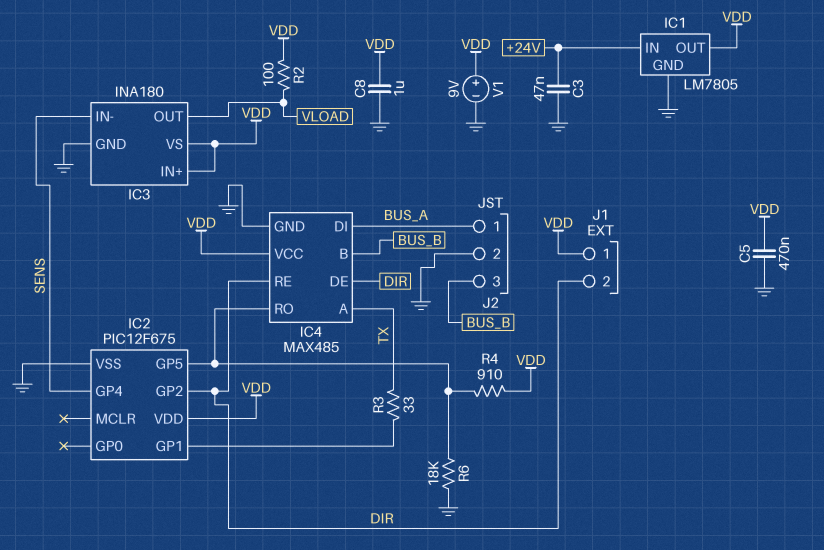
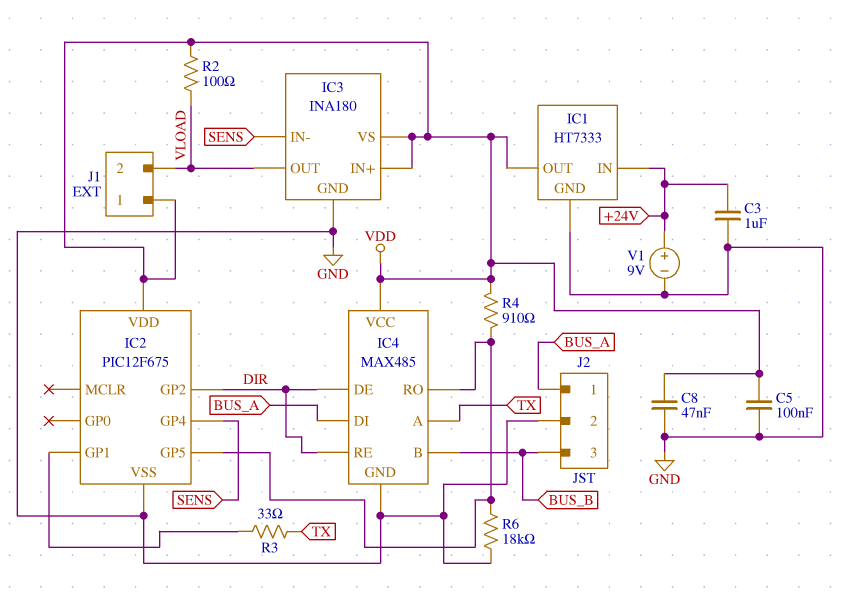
C3: 47nF (+24V, GND) -> 1uF (+24V, GND)
C5: 470nF (GND, VDD) -> 100nF (GND, VDD)
C8: 1uF (GND, VDD) -> 47nF (GND, VDD)
IC1: LM7805 -> HT7333
J1 pin 2: DIR -> VLOAD
V1: 9V (plus VDD, minus GND) -> 9V (plus +24V, minus GND)

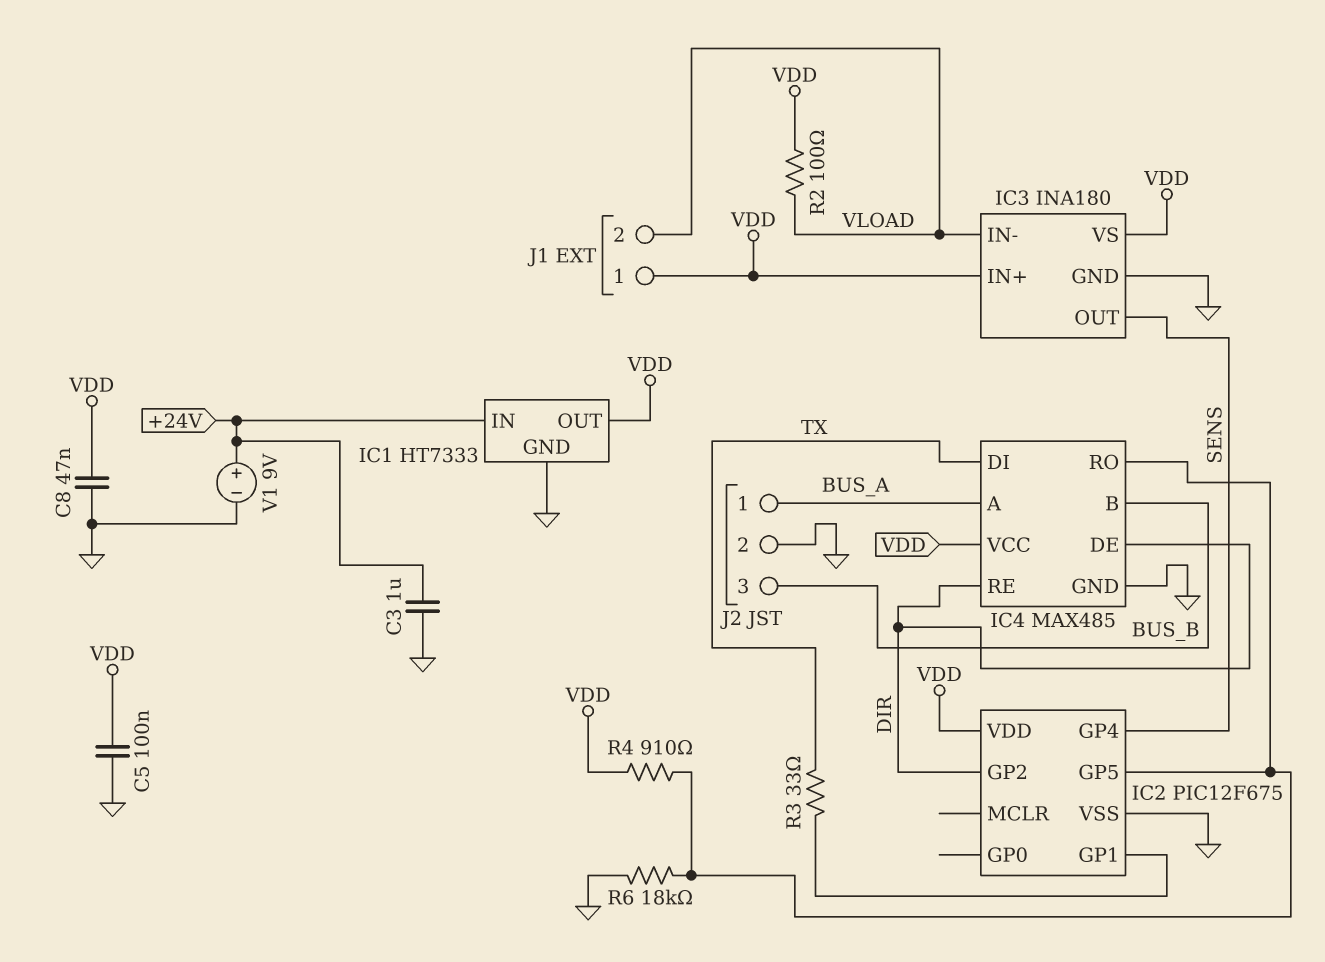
IC3 pin IN-: SENS -> VLOAD
IC3 pin OUT: VLOAD -> SENS
IC4 pin A: TX -> BUS_A
IC4 pin DI: BUS_A -> TX

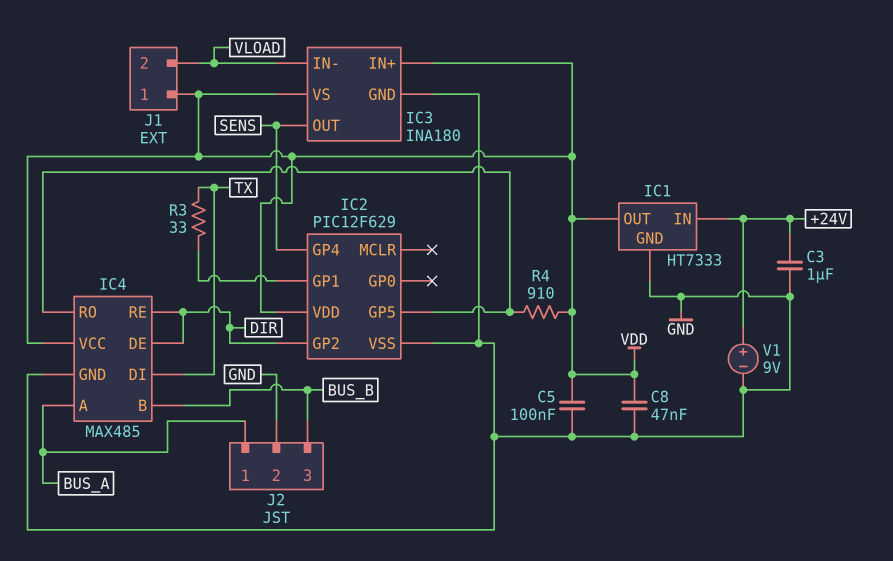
IC2: PIC12F675 -> PIC12F629
R2: 100 (VDD, VLOAD) -> none
R6: 18k (GND, IC2/GP5) -> none

